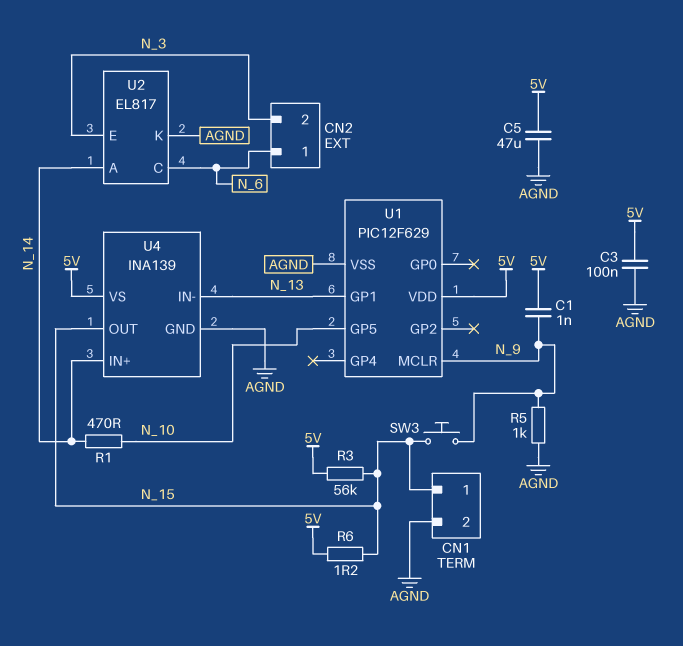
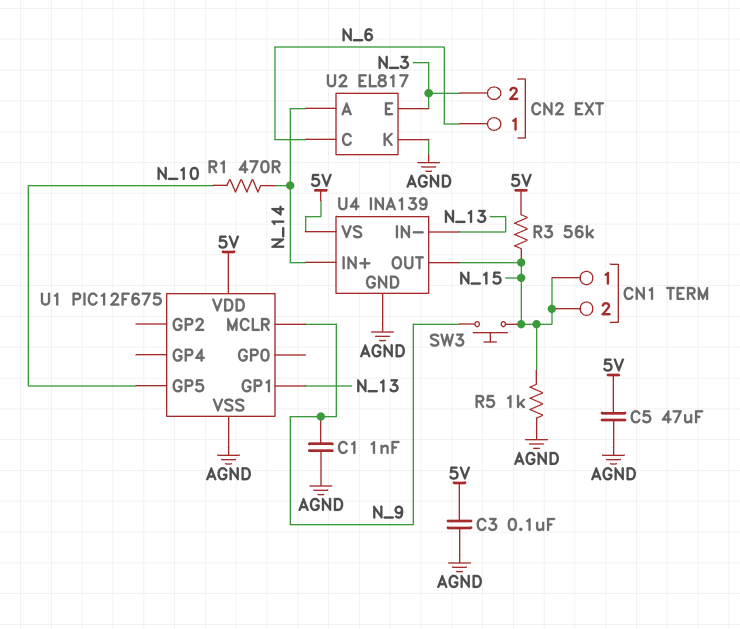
C1: 1nF (5V, N_9) -> 1nF (AGND, N_9)
CN1 pin 2: AGND -> N_15
R5: 1k (AGND, N_9) -> 1k (AGND, N_15)
R6: 1.2 (5V, N_15) -> none
U1: PIC12F629 -> PIC12F675

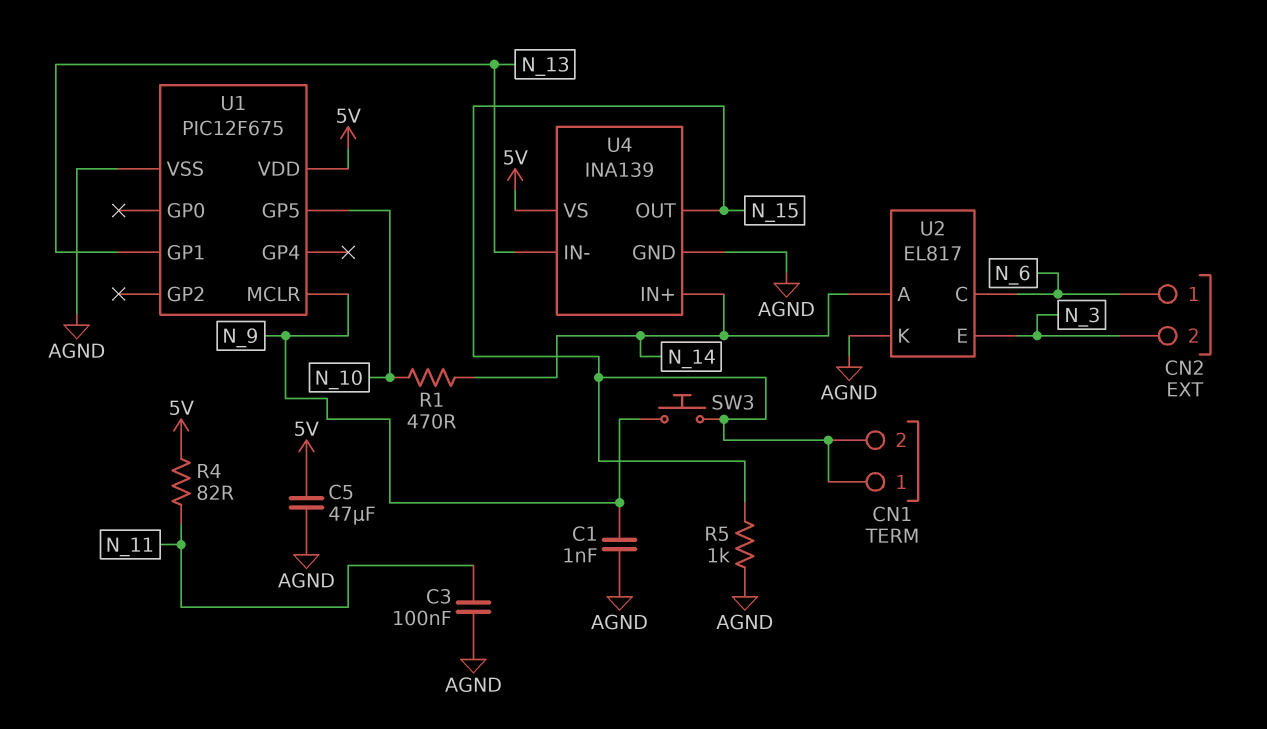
C3: 100nF (5V, AGND) -> 100nF (AGND, N_11)
R3: 56k (5V, N_15) -> none
R4: none -> 82 (5V, N_11)

